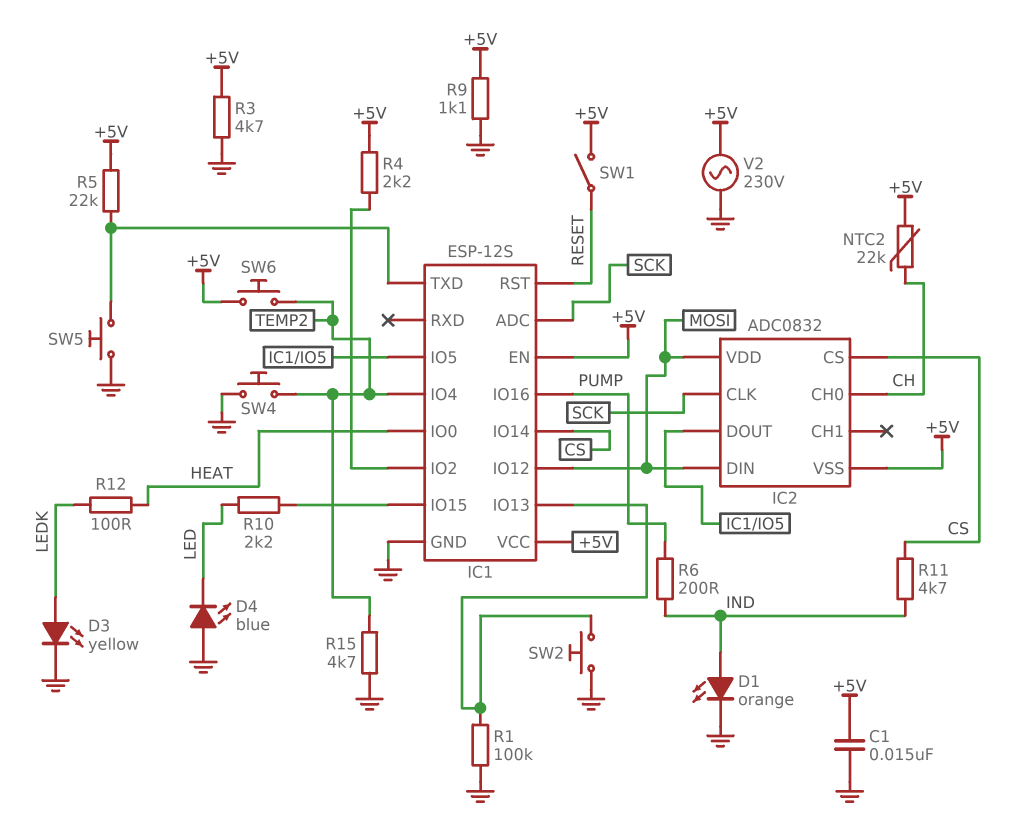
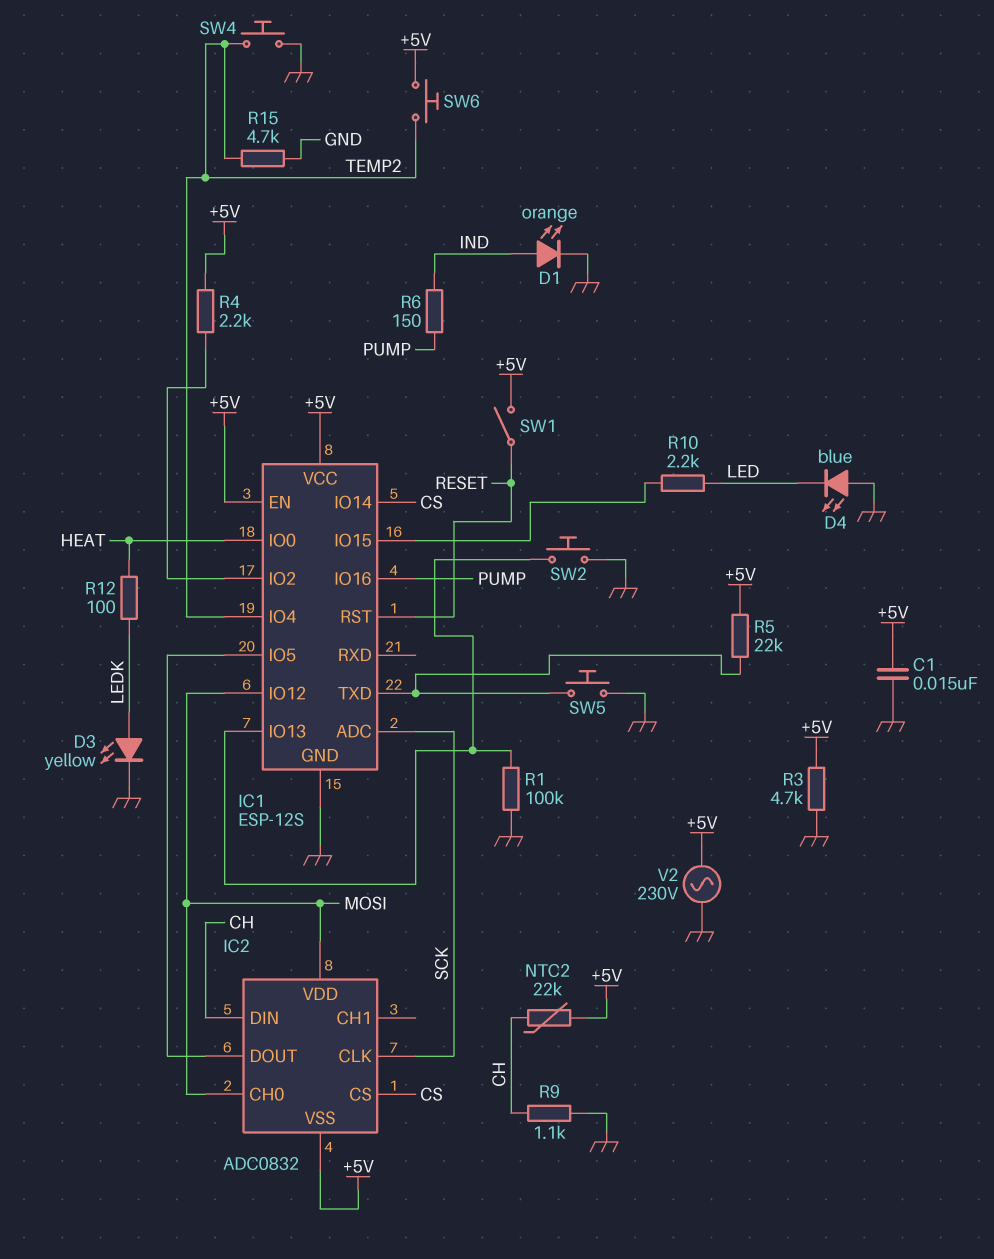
IC2 pin CH0: CH -> MOSI
IC2 pin DIN: MOSI -> CH
R6: 200 (IND, PUMP) -> 150 (IND, PUMP)
R9: 1.1k (+5V, GND) -> 1.1k (CH, GND)
R11: 4.7k (CS, IND) -> none

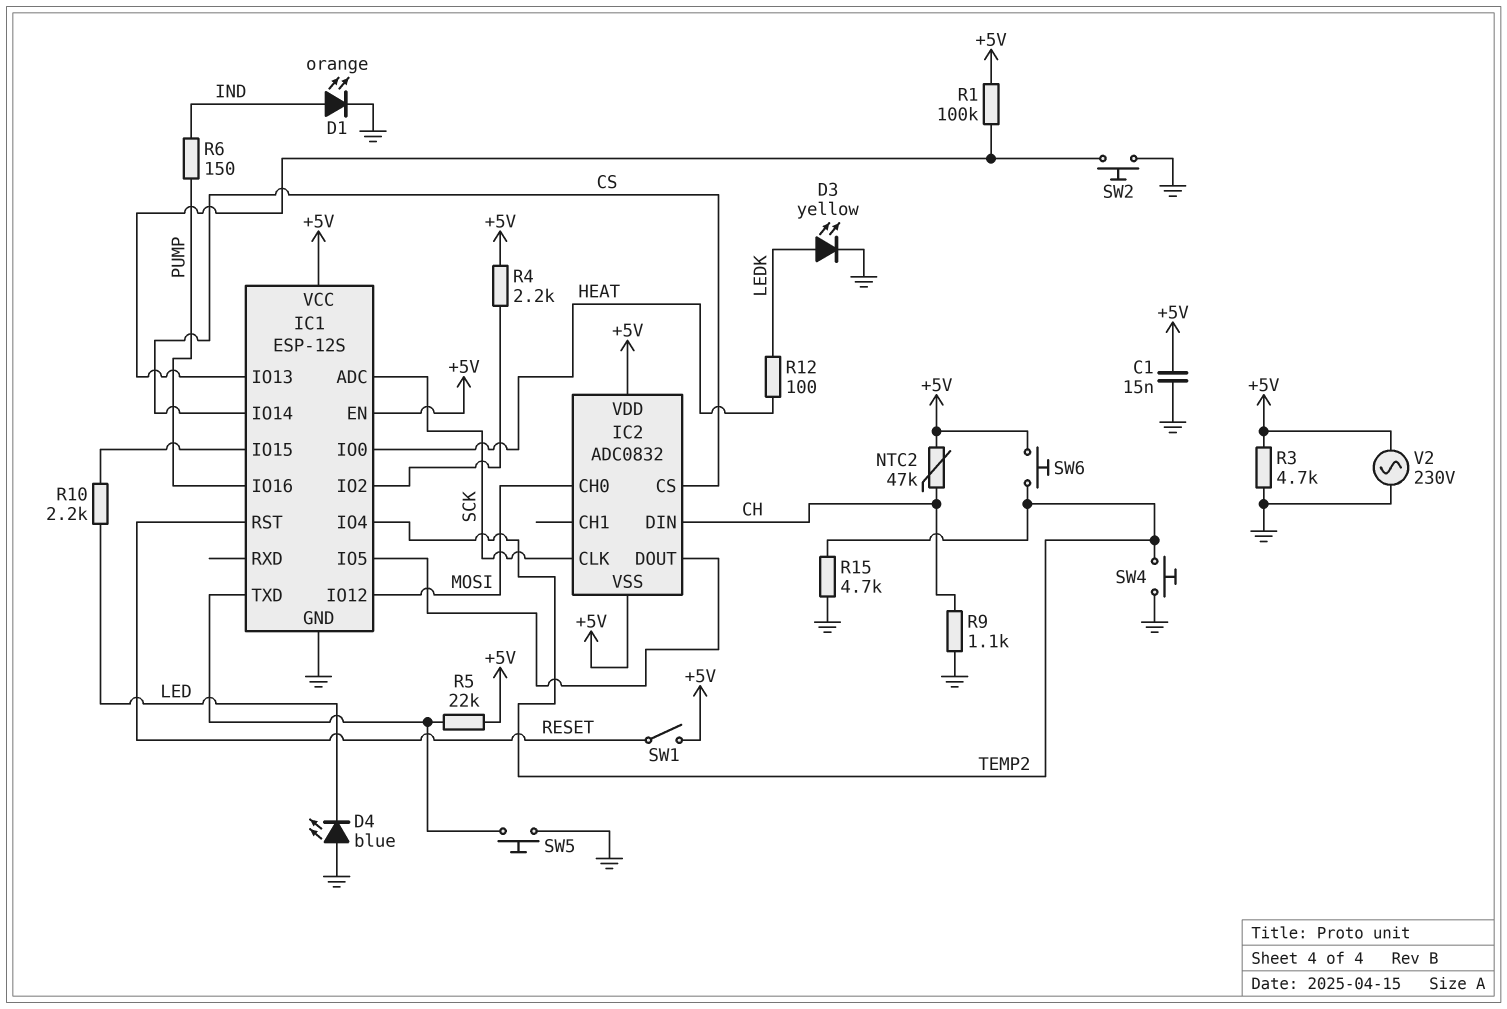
IC2 pin VDD: MOSI -> +5V
NTC2: 22k (+5V, CH) -> 47k (+5V, CH)
R1: 100k (GND, IC1/IO13) -> 100k (+5V, IC1/IO13)

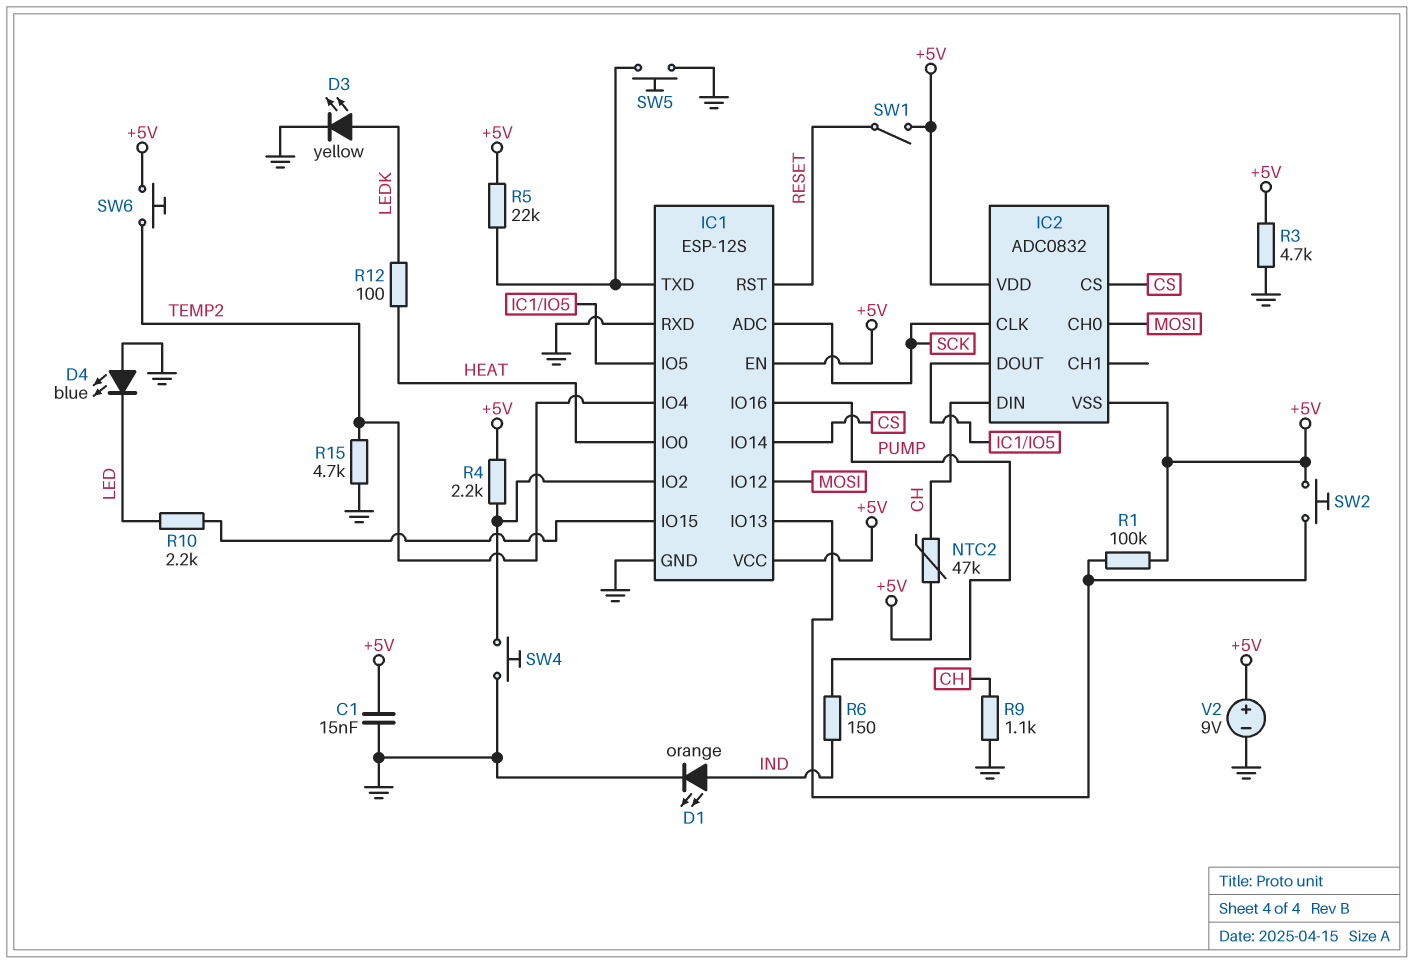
IC1 pin RXD: none -> GND
SW2: button (GND, IC1/IO13) -> button (+5V, IC1/IO13)
SW4: button (GND, TEMP2) -> button (GND, IC1/IO2)
V2: AC 230V (+5V, GND) -> 9V (plus +5V, minus GND)

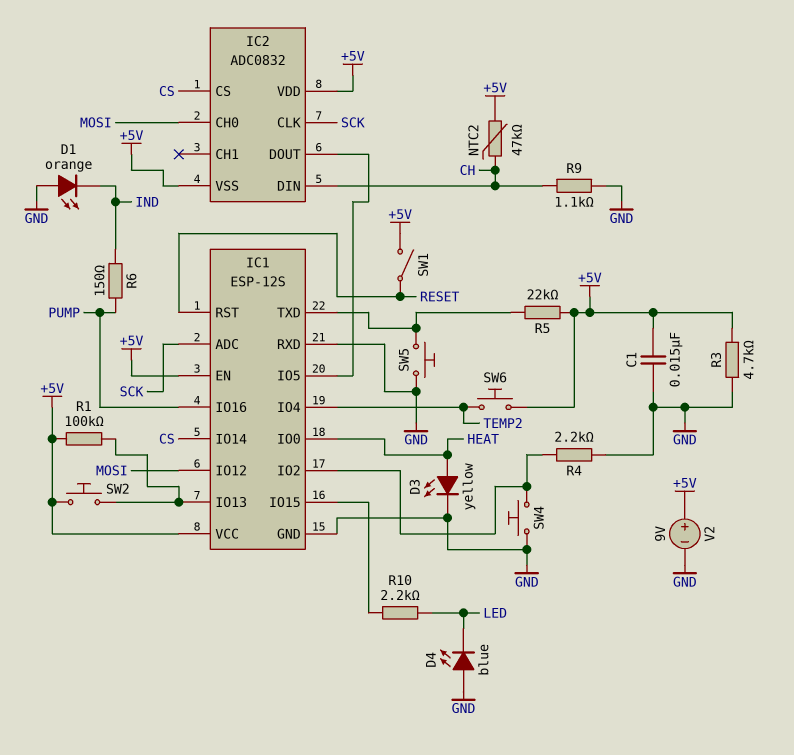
D1: LED orange (A IND, K GND) -> LED orange (A GND, K IND)
D3: LED yellow (A LEDK, K GND) -> LED yellow (A HEAT, K GND)
R4: 2.2k (+5V, IC1/IO2) -> 2.2k (GND, IC1/IO2)
R12: 100 (HEAT, LEDK) -> none
R15: 4.7k (GND, TEMP2) -> none

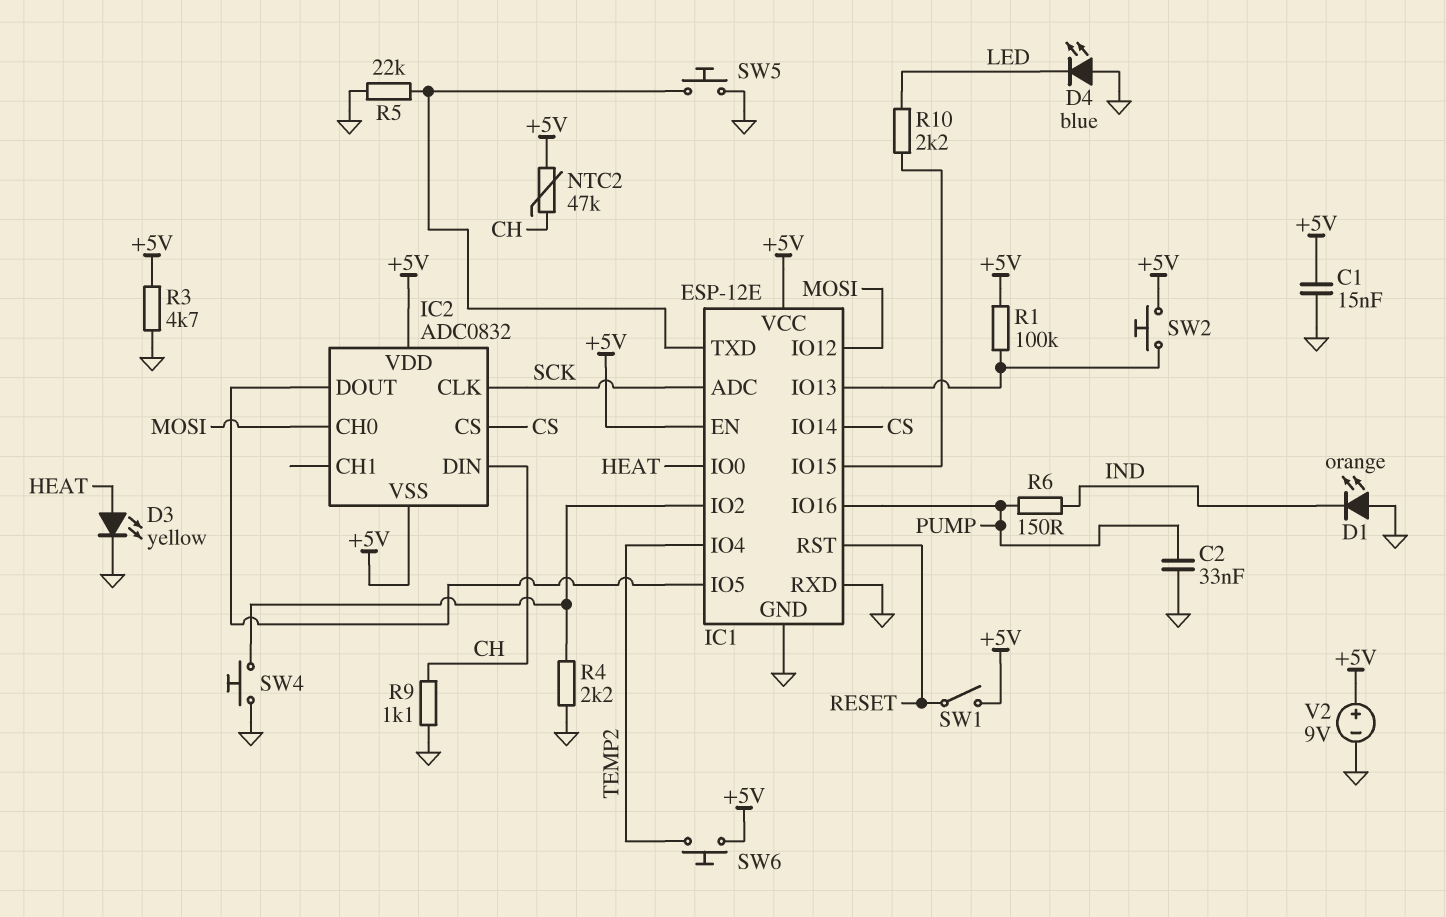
C2: none -> 33nF (GND, PUMP)
IC1: ESP-12S -> ESP-12E
R5: 22k (+5V, IC1/TXD) -> 22k (GND, IC1/TXD)

